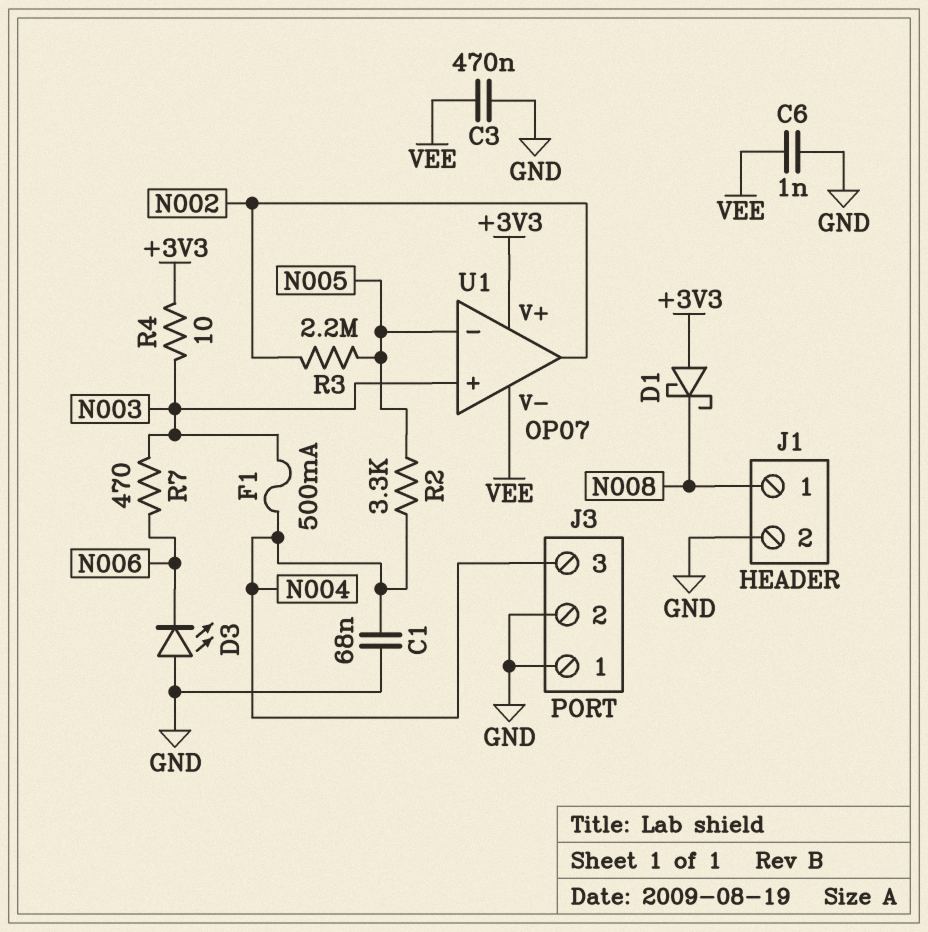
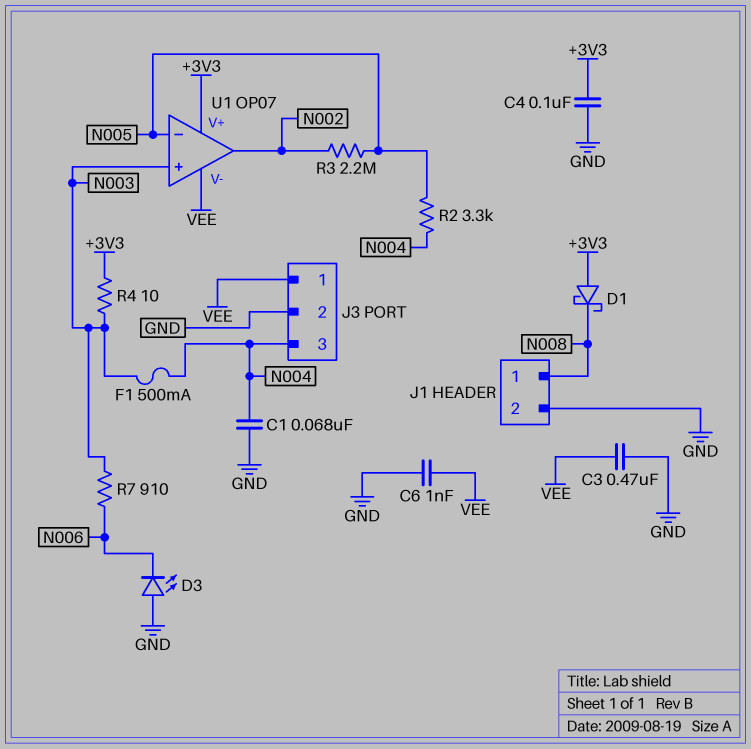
C4: none -> 100nF (+3V3, GND)
J3 pin 1: GND -> VEE
R7: 470 (N003, N006) -> 910 (N003, N006)

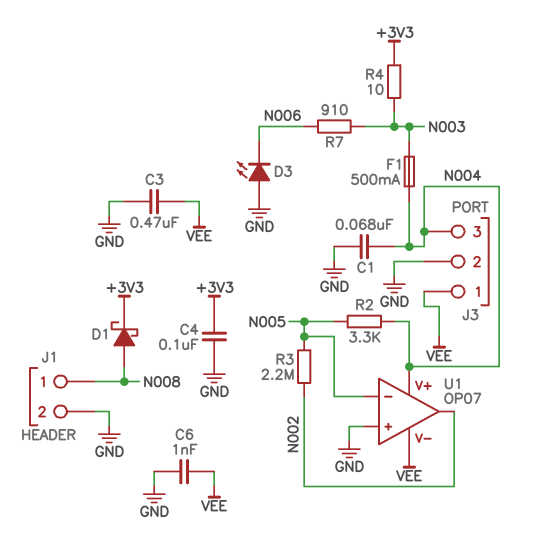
D1: schottky (A +3V3, K N008) -> schottky (A N008, K +3V3)
U1 pin V+: +3V3 -> N004
U1 pin in+: N003 -> GND

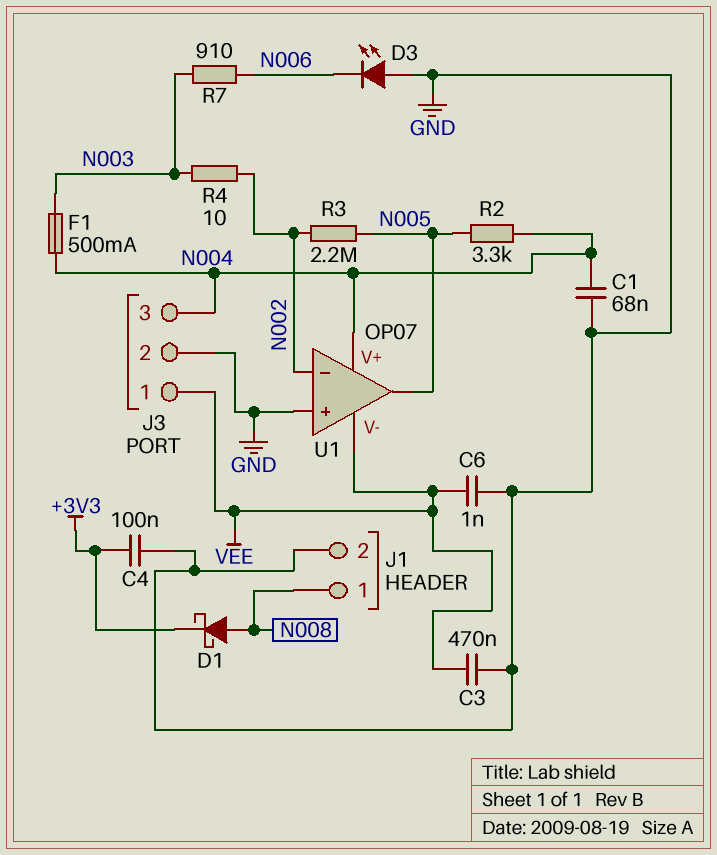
R4: 10 (+3V3, N003) -> 10 (N002, N003)
U1 pin in-: N005 -> N002
U1 pin out: N002 -> N005

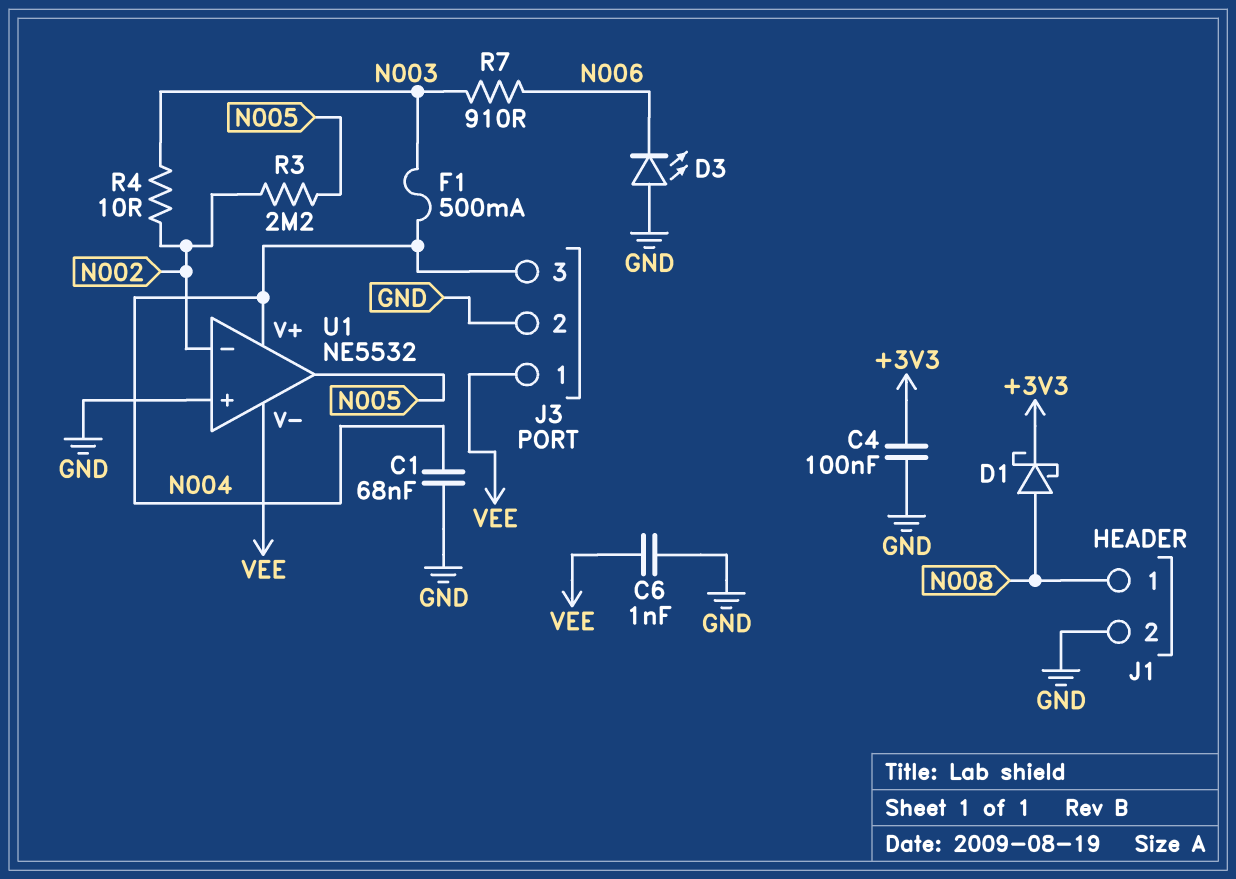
C3: 470nF (GND, VEE) -> none
R2: 3.3k (N004, N005) -> none
U1: OP07 -> NE5532

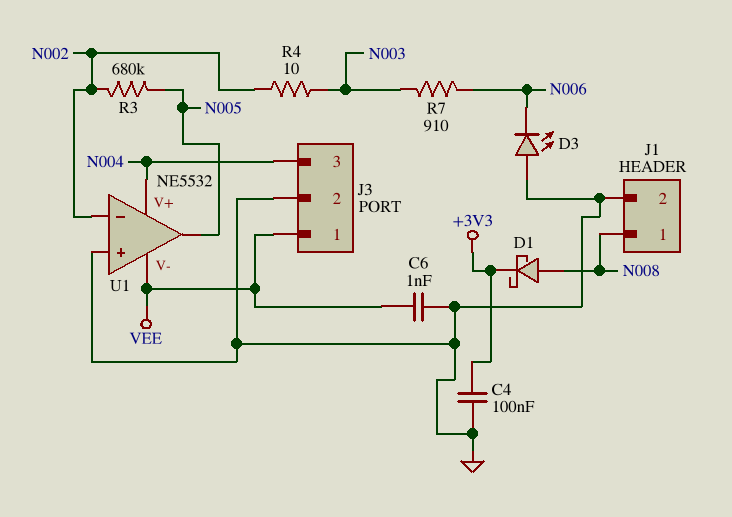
C1: 68nF (GND, N004) -> none
F1: 500mA (N003, N004) -> none
R3: 2.2M (N002, N005) -> 680k (N002, N005)

